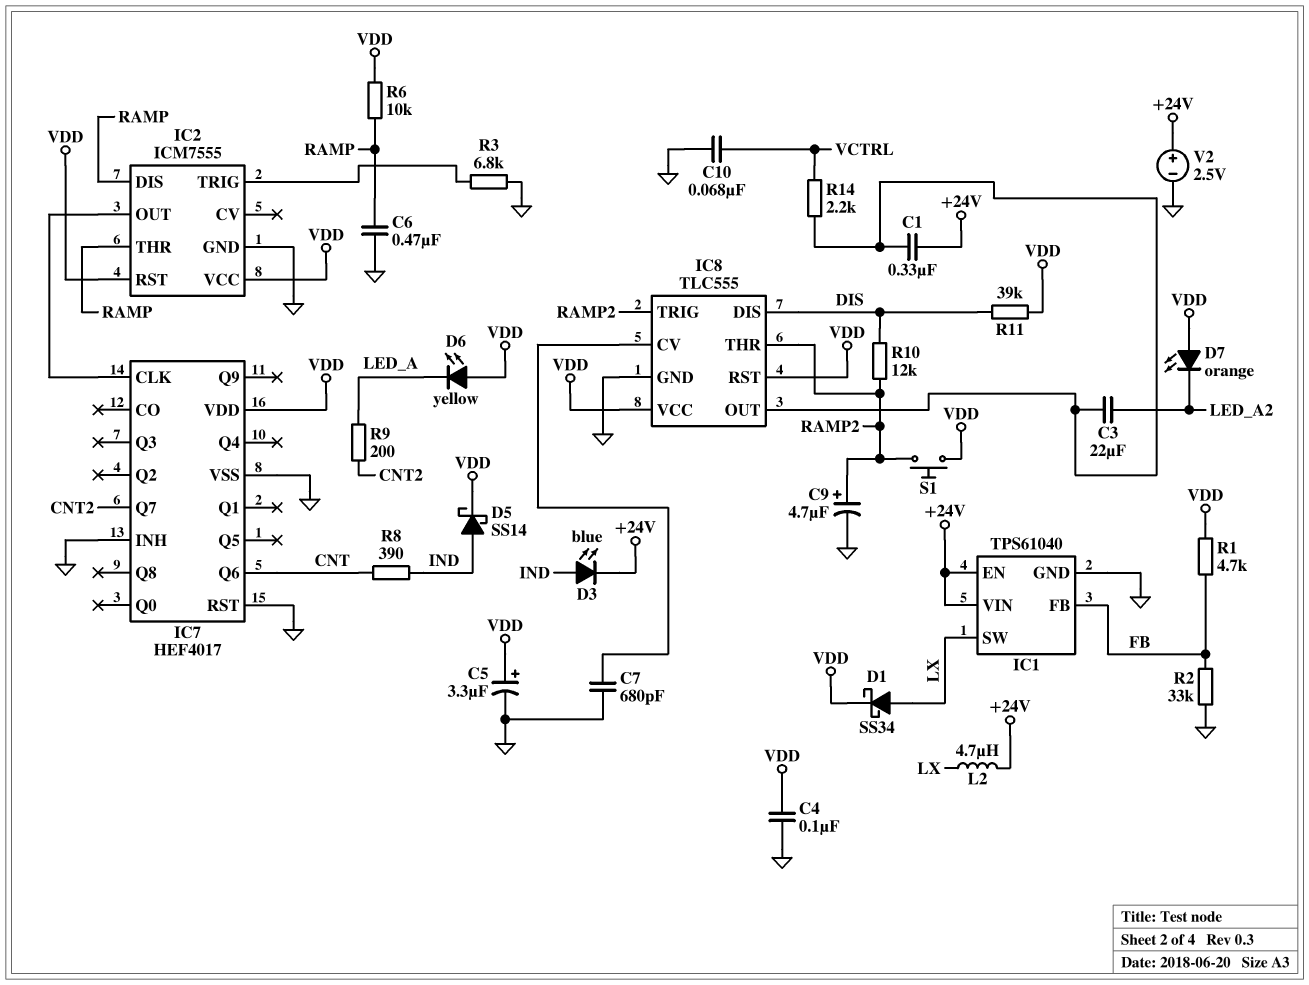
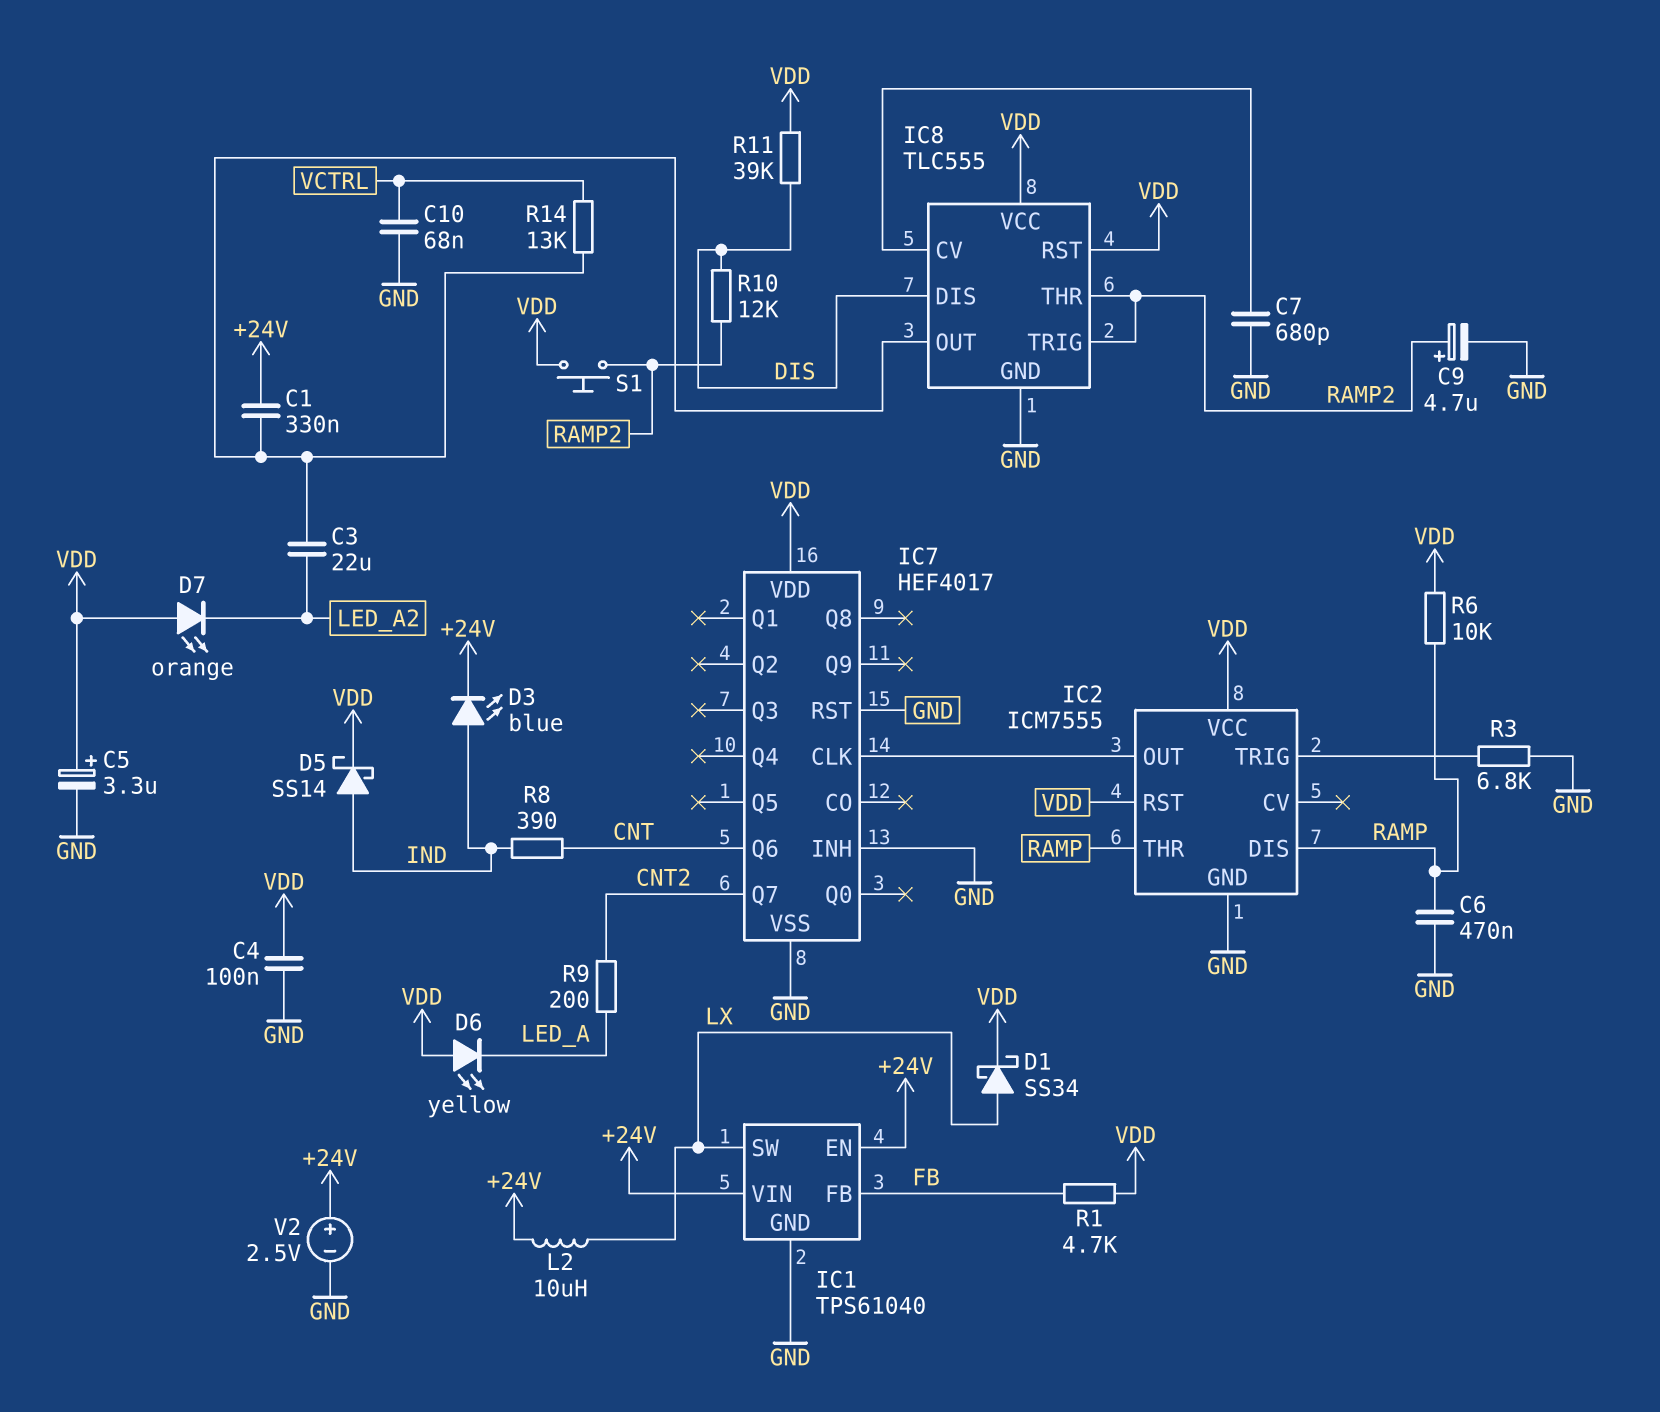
L2: 4.7uH (+24V, LX) -> 10uH (+24V, LX)
R2: 33k (FB, GND) -> none
R14: 2.2k (IC8/OUT, VCTRL) -> 13k (IC8/OUT, VCTRL)

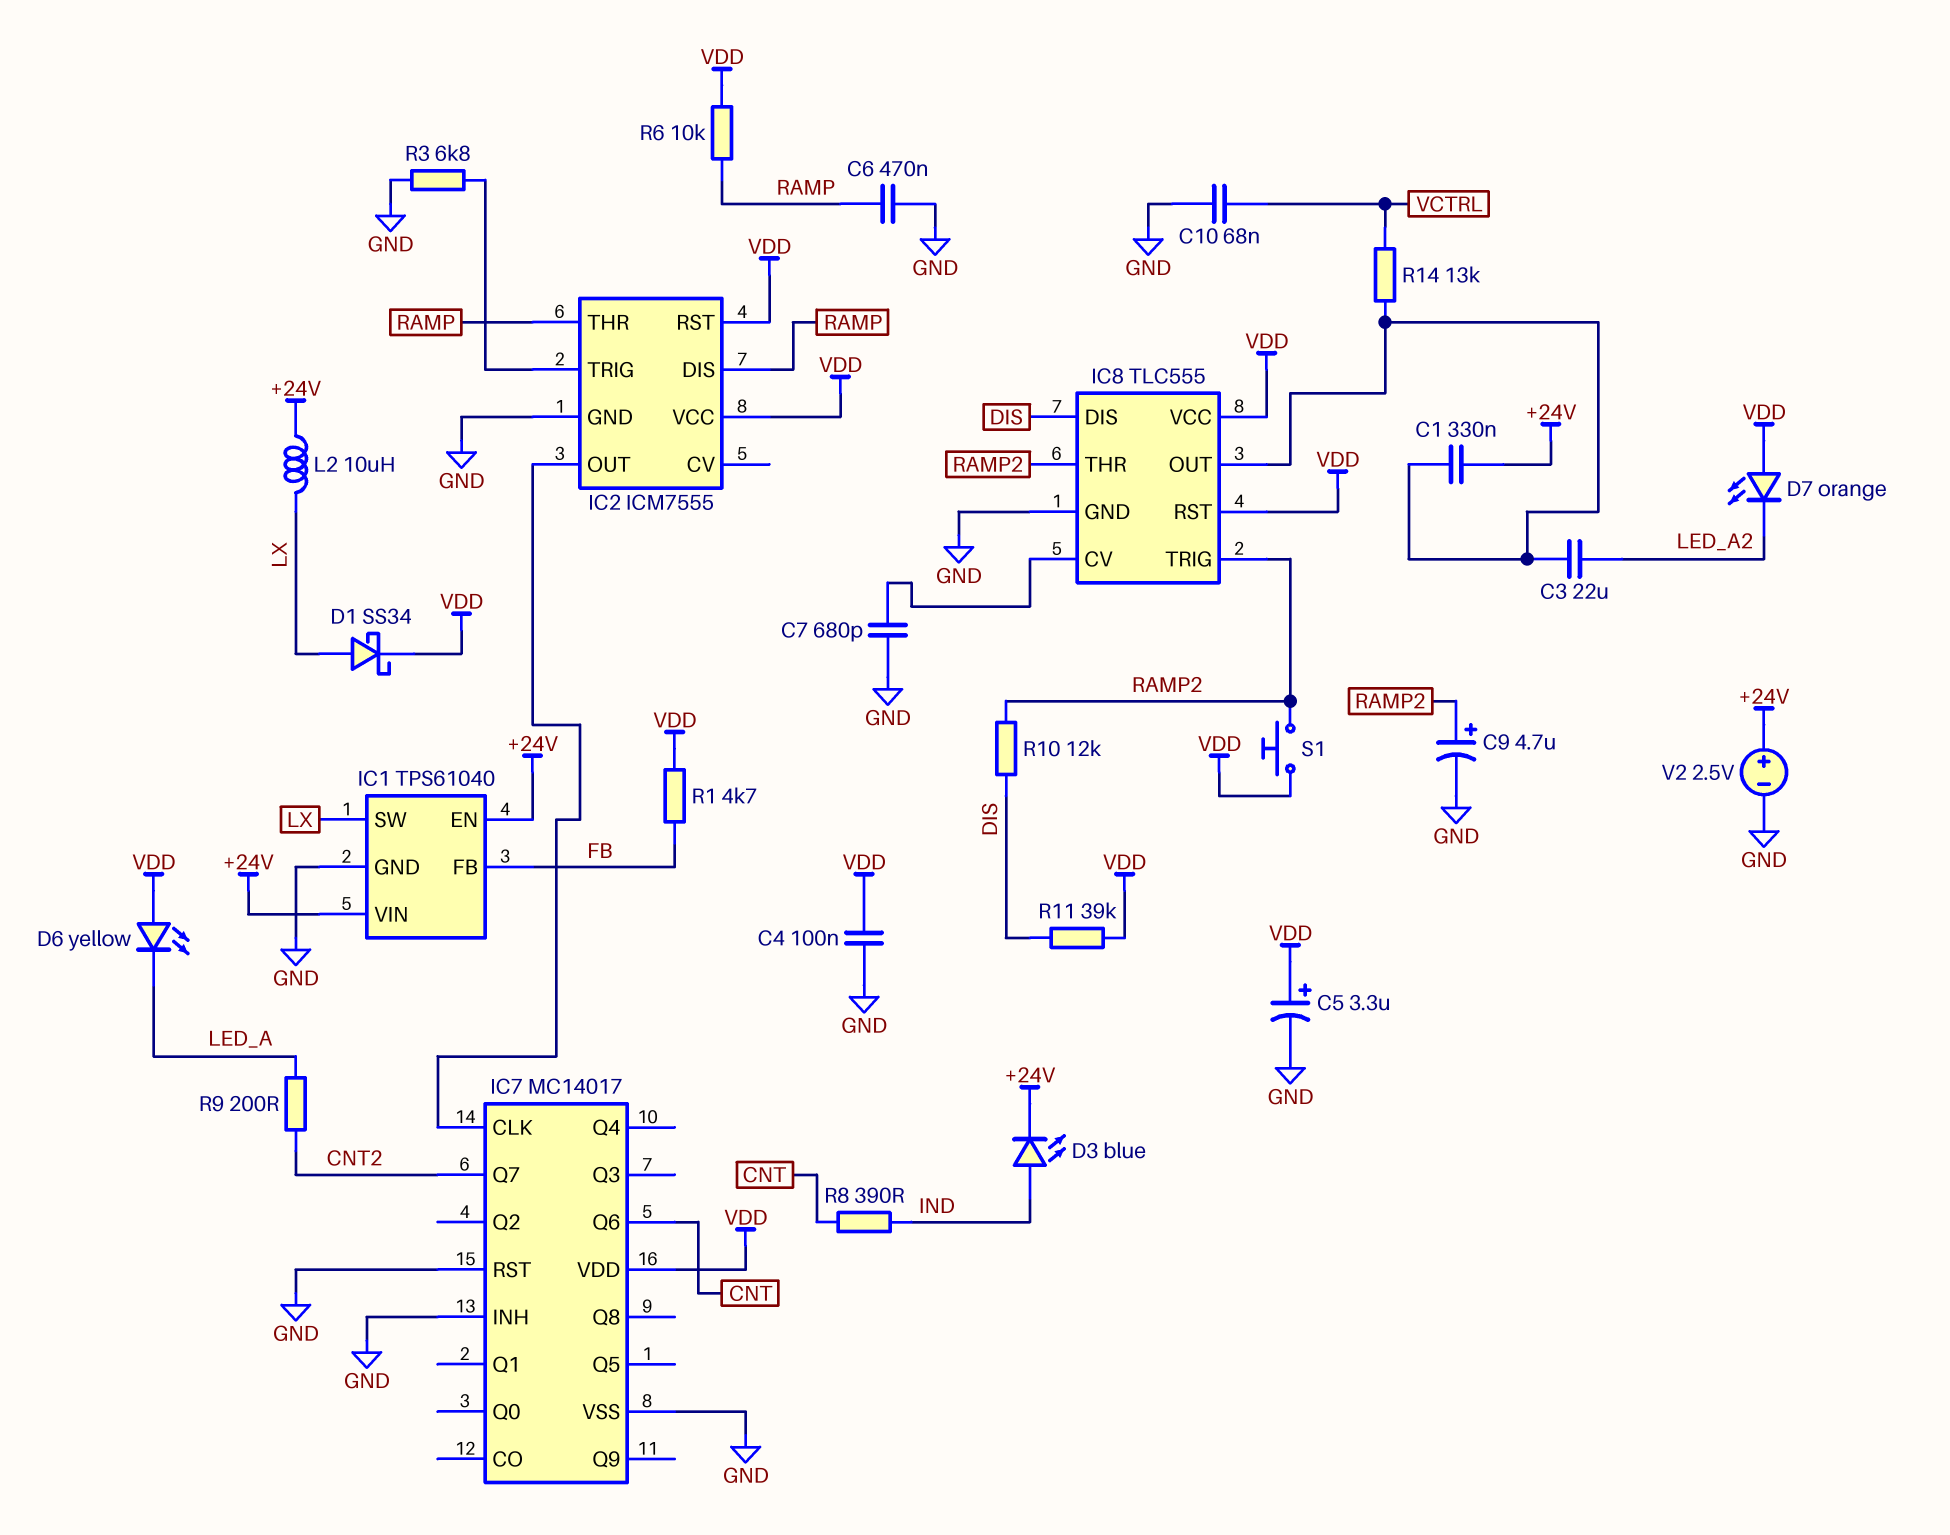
D5: schottky SS14 (A IND, K VDD) -> none
IC7: HEF4017 -> MC14017

